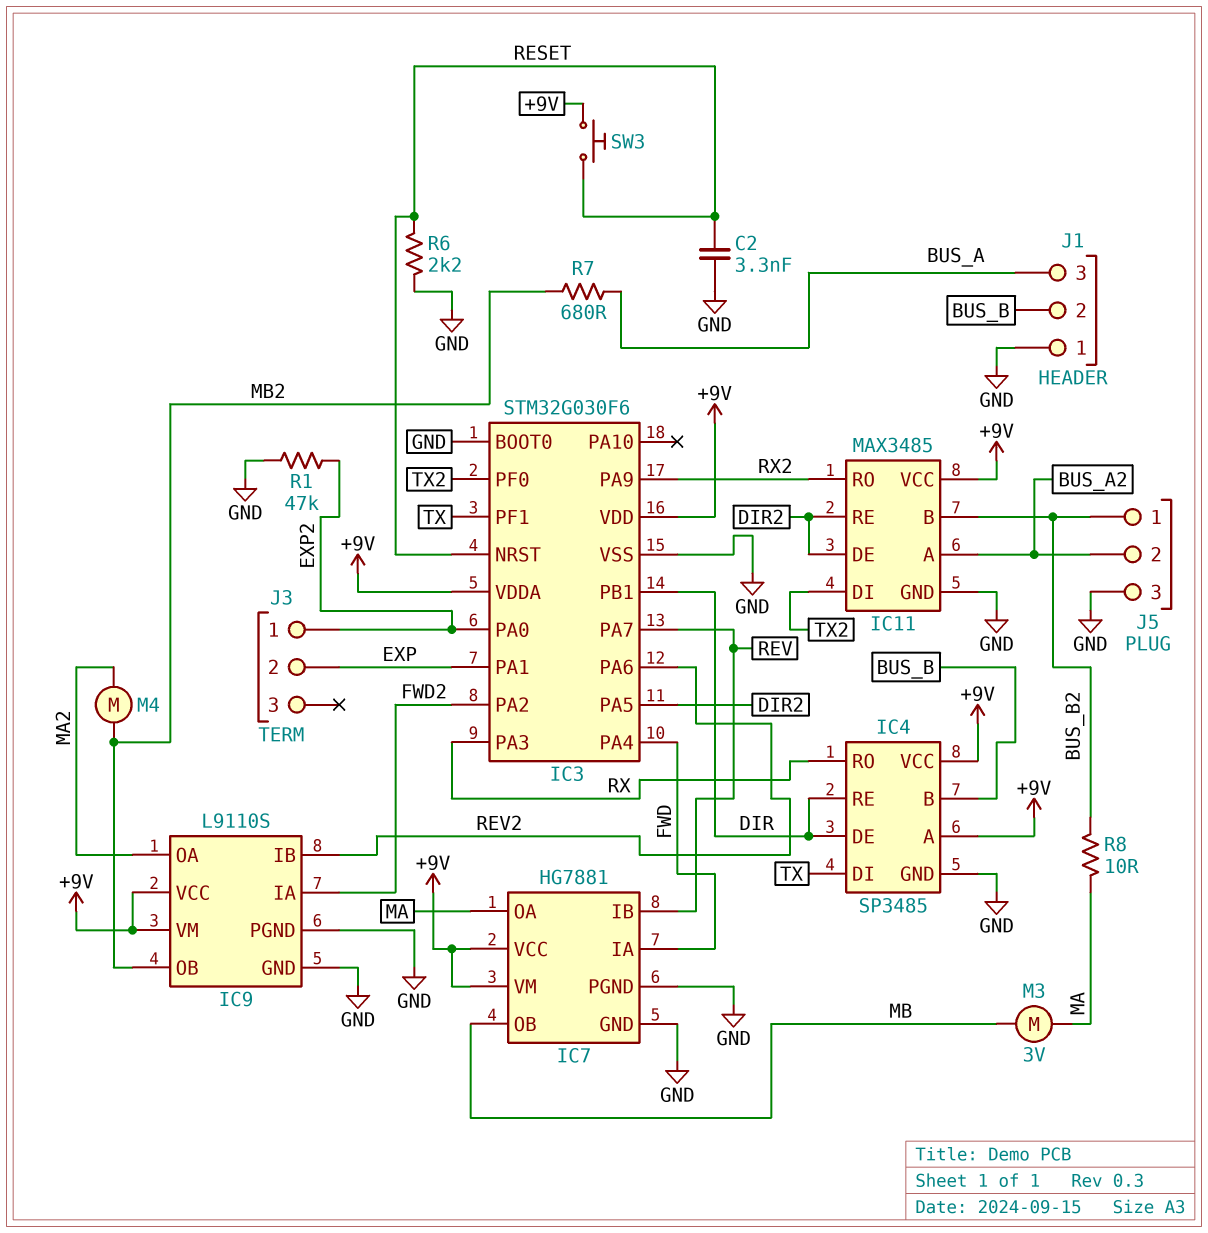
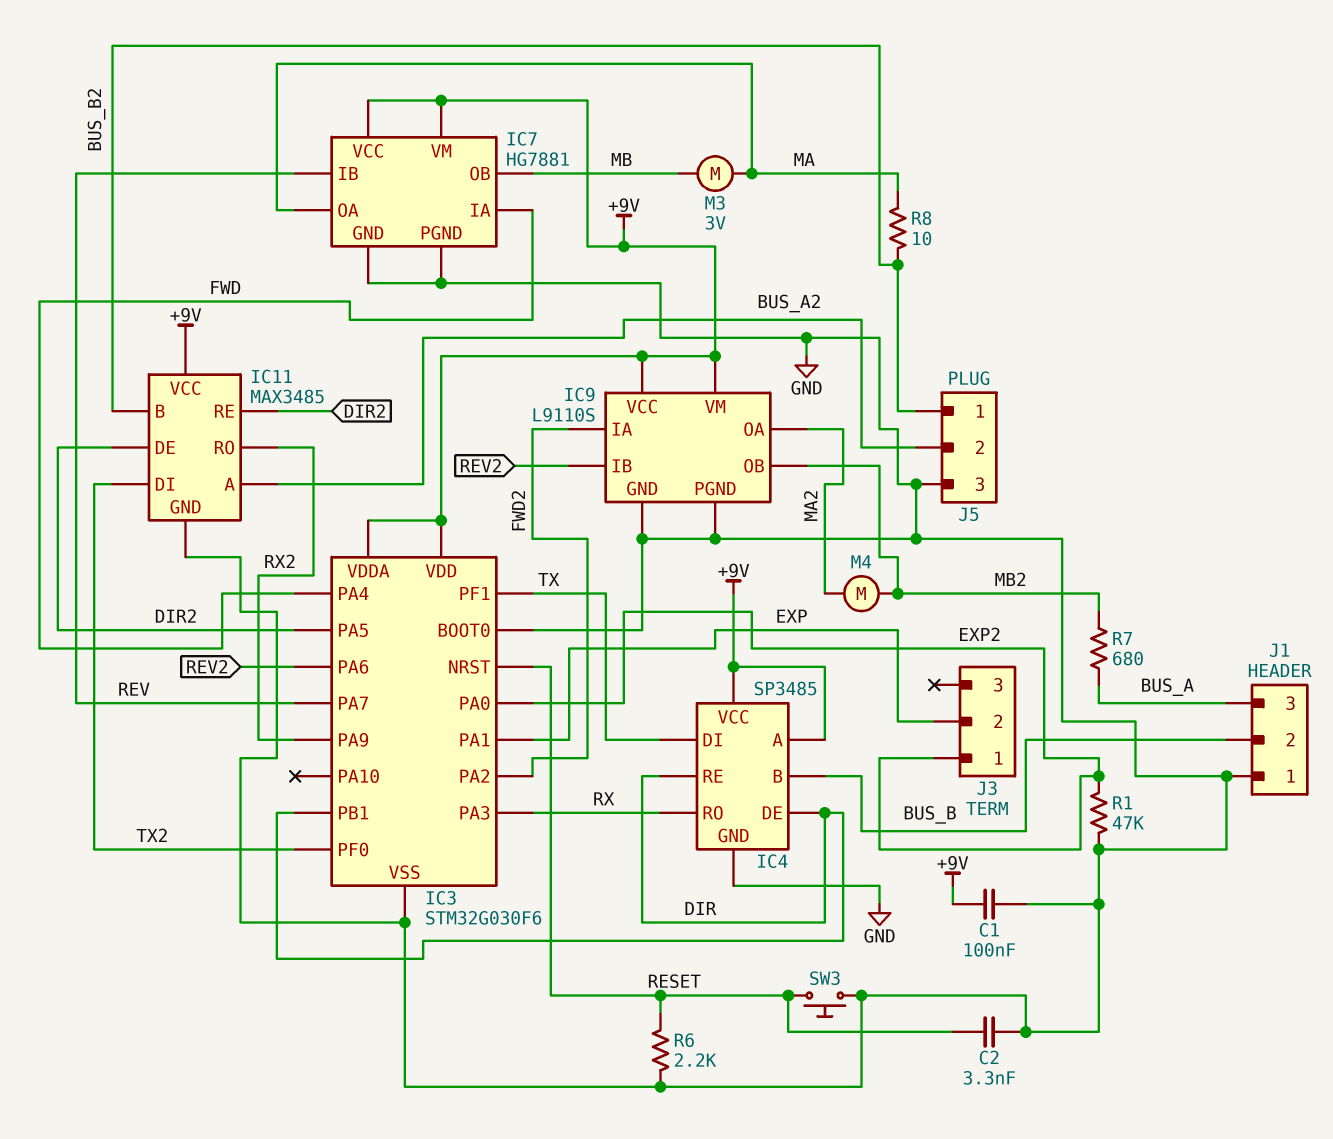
C1: none -> 100nF (+9V, GND)
SW3: button (+9V, RESET) -> button (GND, RESET)

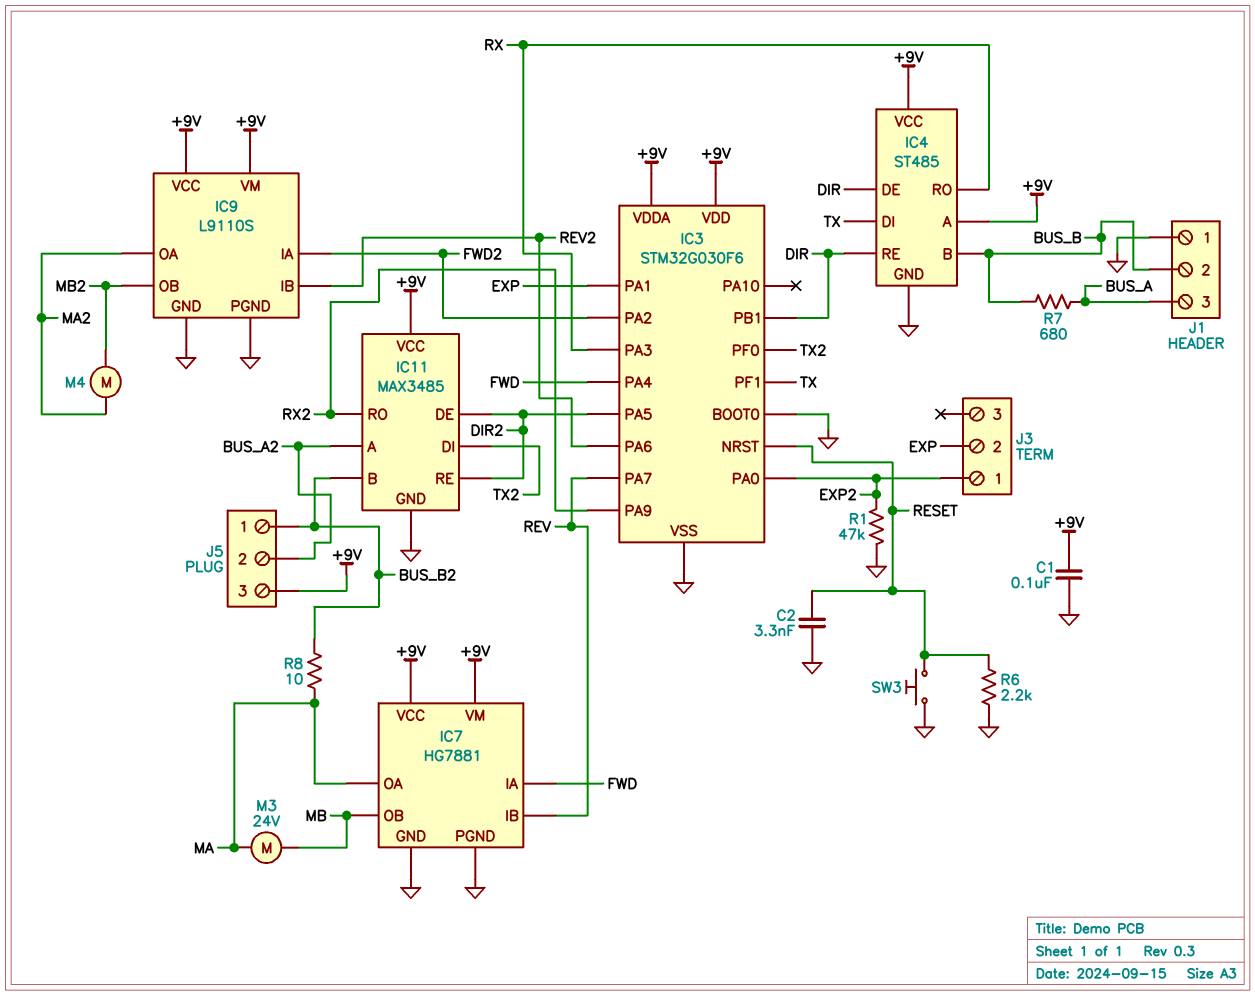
IC4: SP3485 -> ST485
J5 pin 3: GND -> +9V
M3: motor 3V (MA, MB) -> motor 24V (MA, MB)
R7: 680 (BUS_A, MB2) -> 680 (BUS_A, BUS_B)

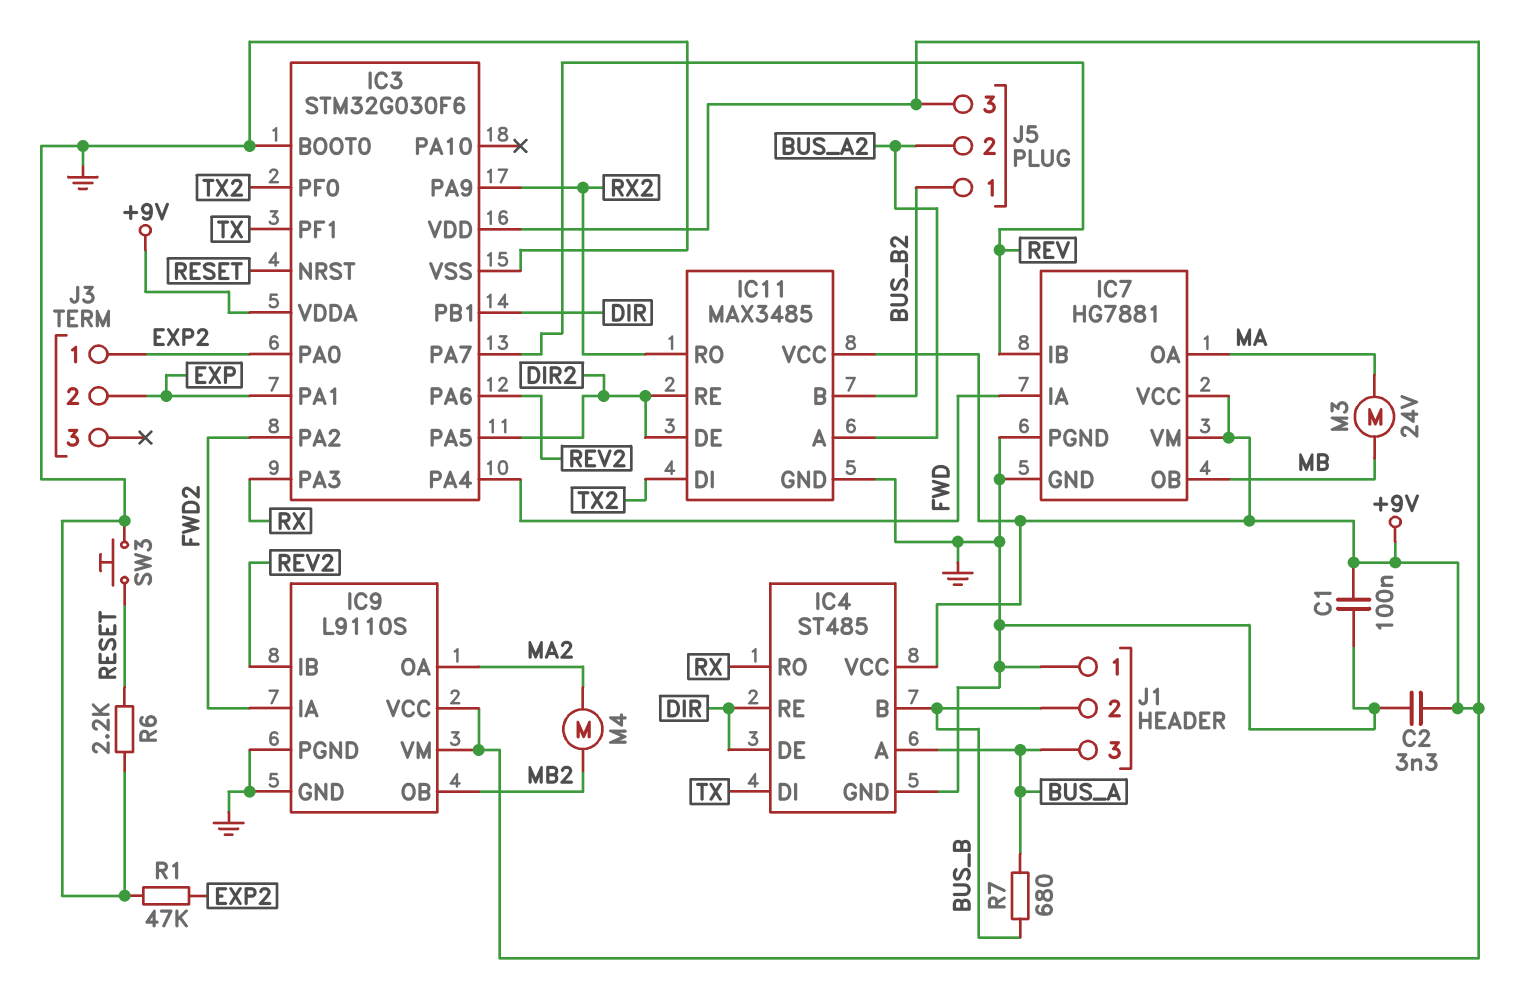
C2: 3.3nF (GND, RESET) -> 3.3nF (+9V, GND)
IC4 pin A: +9V -> BUS_A
R8: 10 (BUS_B2, MA) -> none

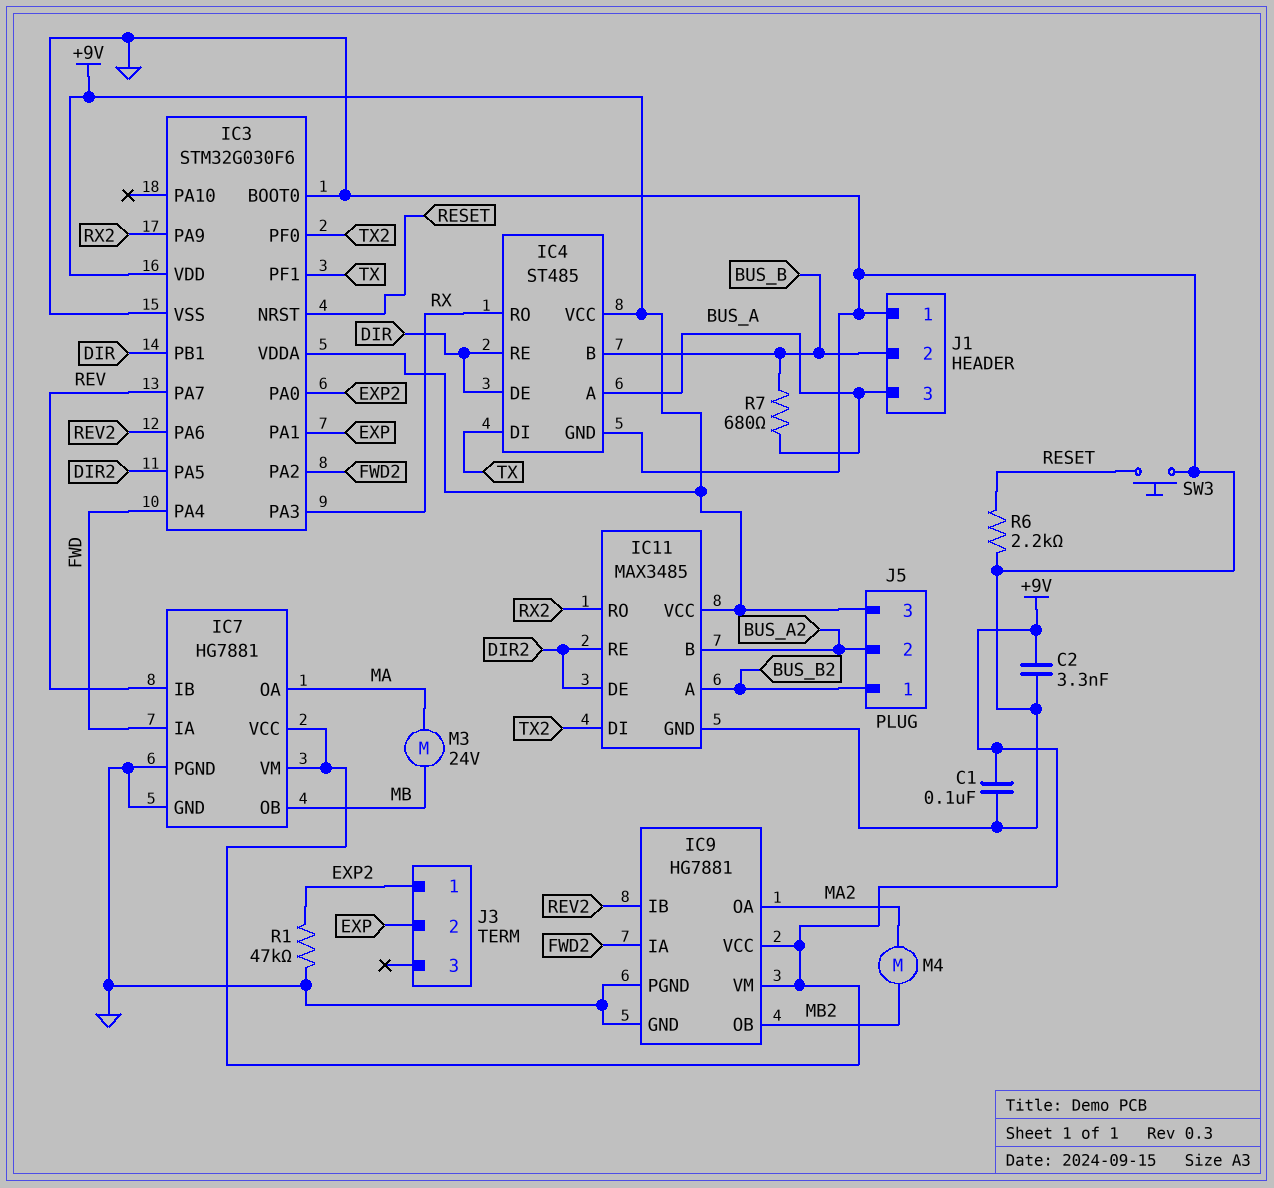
IC9: L9110S -> HG7881
IC11 pin A: BUS_A2 -> BUS_B2
IC11 pin B: BUS_B2 -> BUS_A2

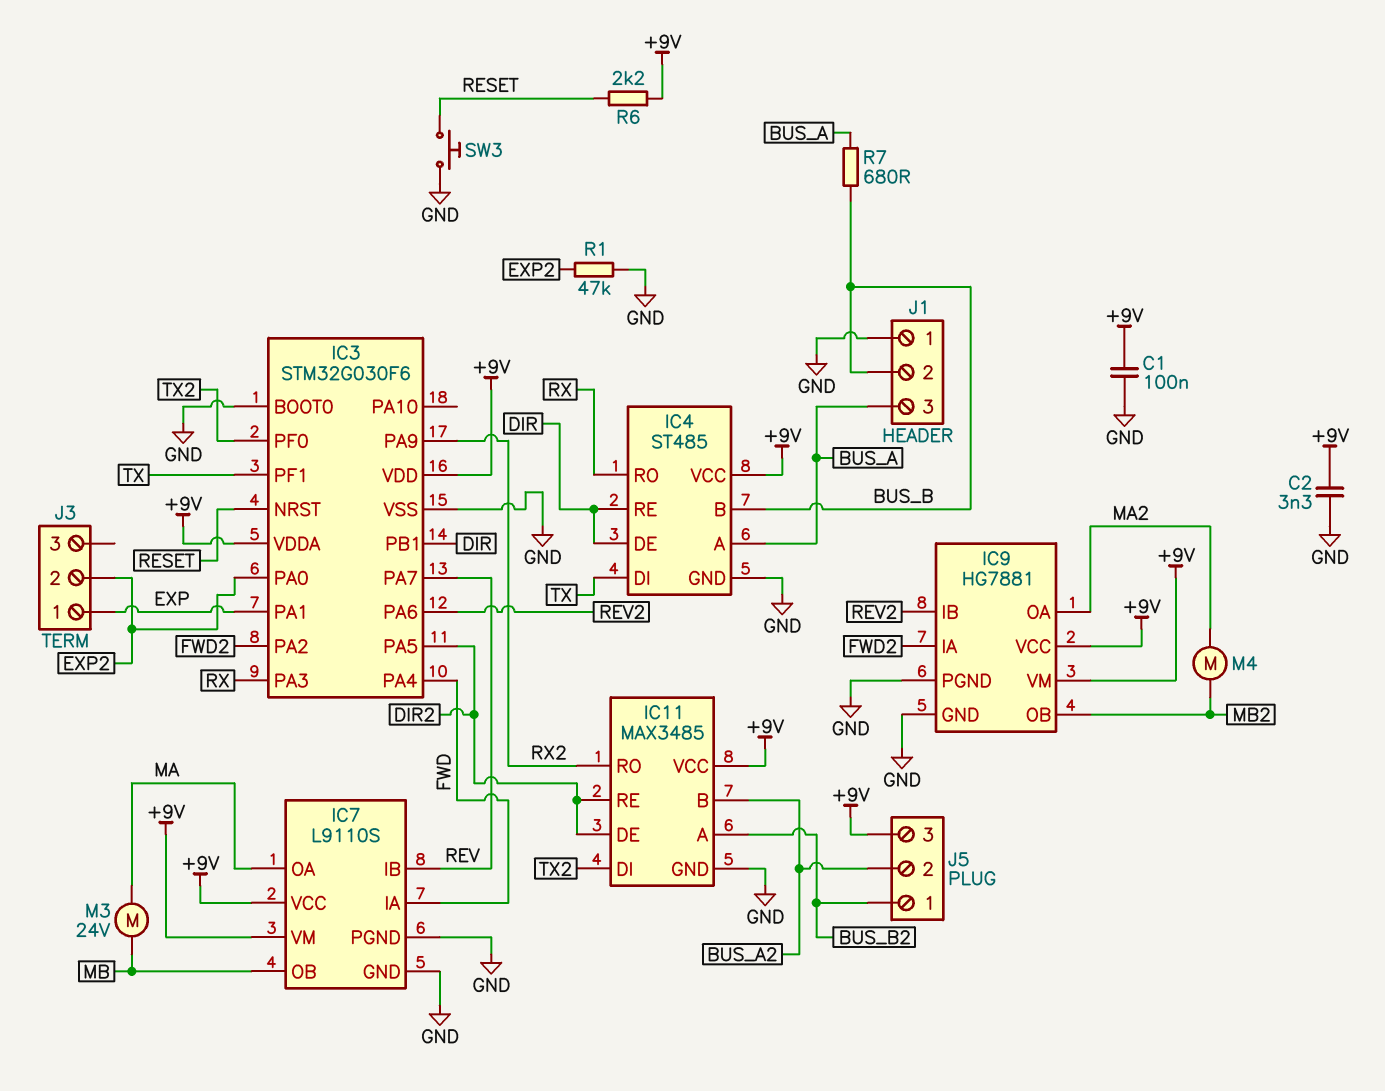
IC7: HG7881 -> L9110S
J3 pin 1: EXP2 -> EXP
J3 pin 2: EXP -> EXP2
R6: 2.2k (GND, RESET) -> 2.2k (+9V, RESET)

